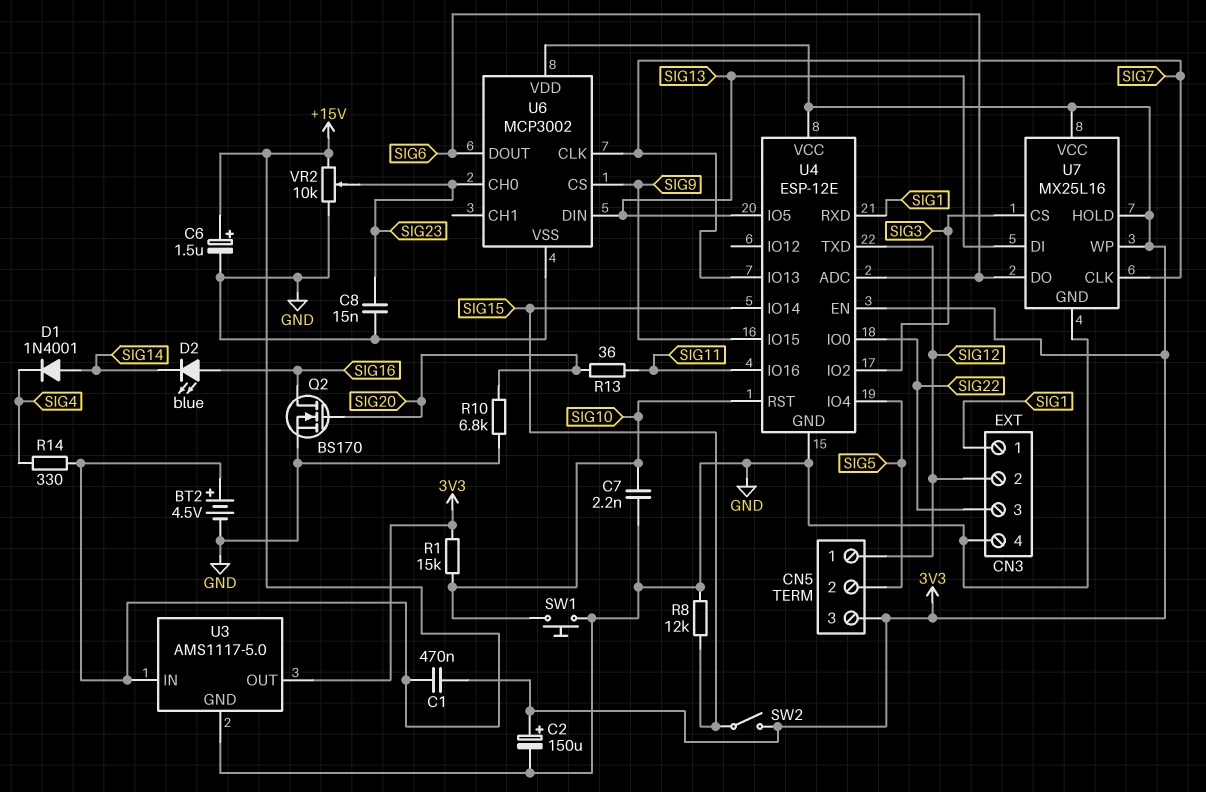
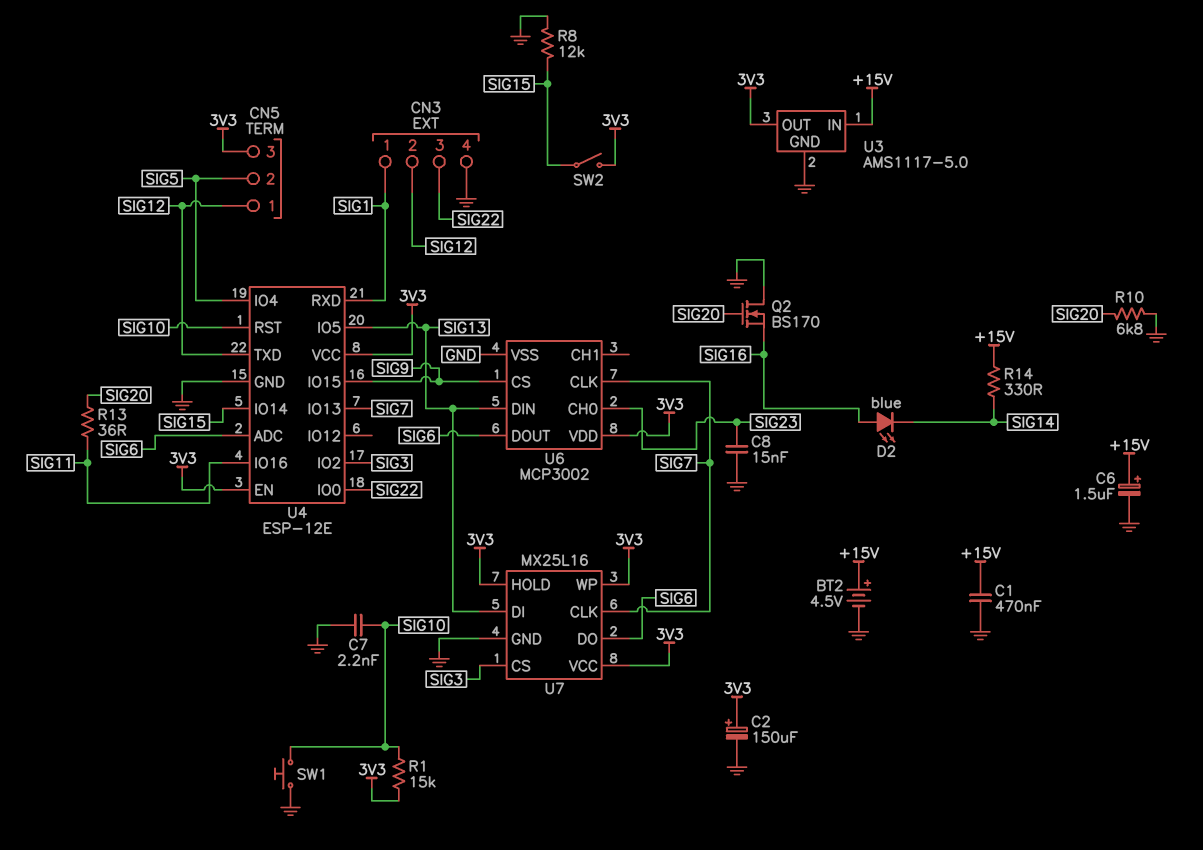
C1: 470nF (+15V, 3V3) -> 470nF (+15V, GND)
D1: diode 1N4001 (A SIG14, K SIG4) -> none
Q2: NMOS BS170 (G SIG20, D SIG16, S GND) -> NMOS BS170 (G SIG20, D GND, S SIG16)
R14: 330 (+15V, SIG4) -> 330 (+15V, SIG14)
VR2: 10k (+15V, GND, wiper SIG23) -> none

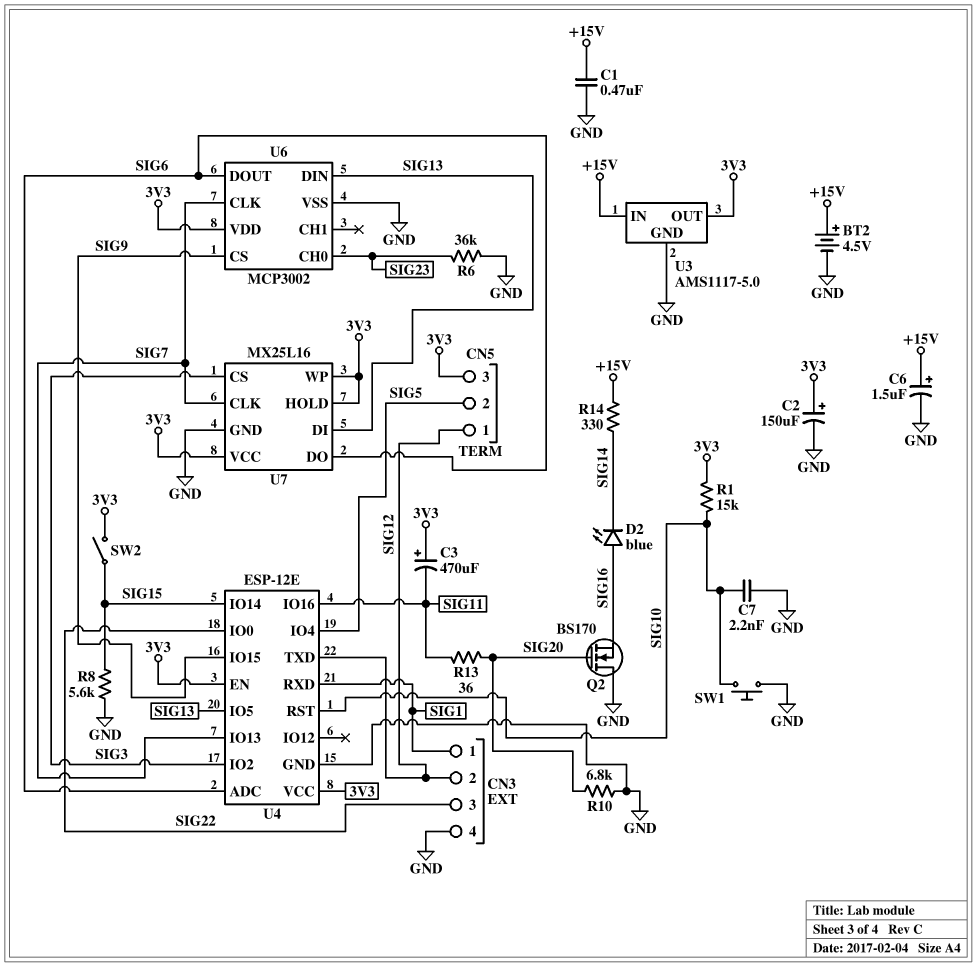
C3: none -> 470uF (plus 3V3, minus SIG11)
C8: 15nF (GND, SIG23) -> none
R6: none -> 36k (GND, SIG23)
R8: 12k (GND, SIG15) -> 5.6k (GND, SIG15)

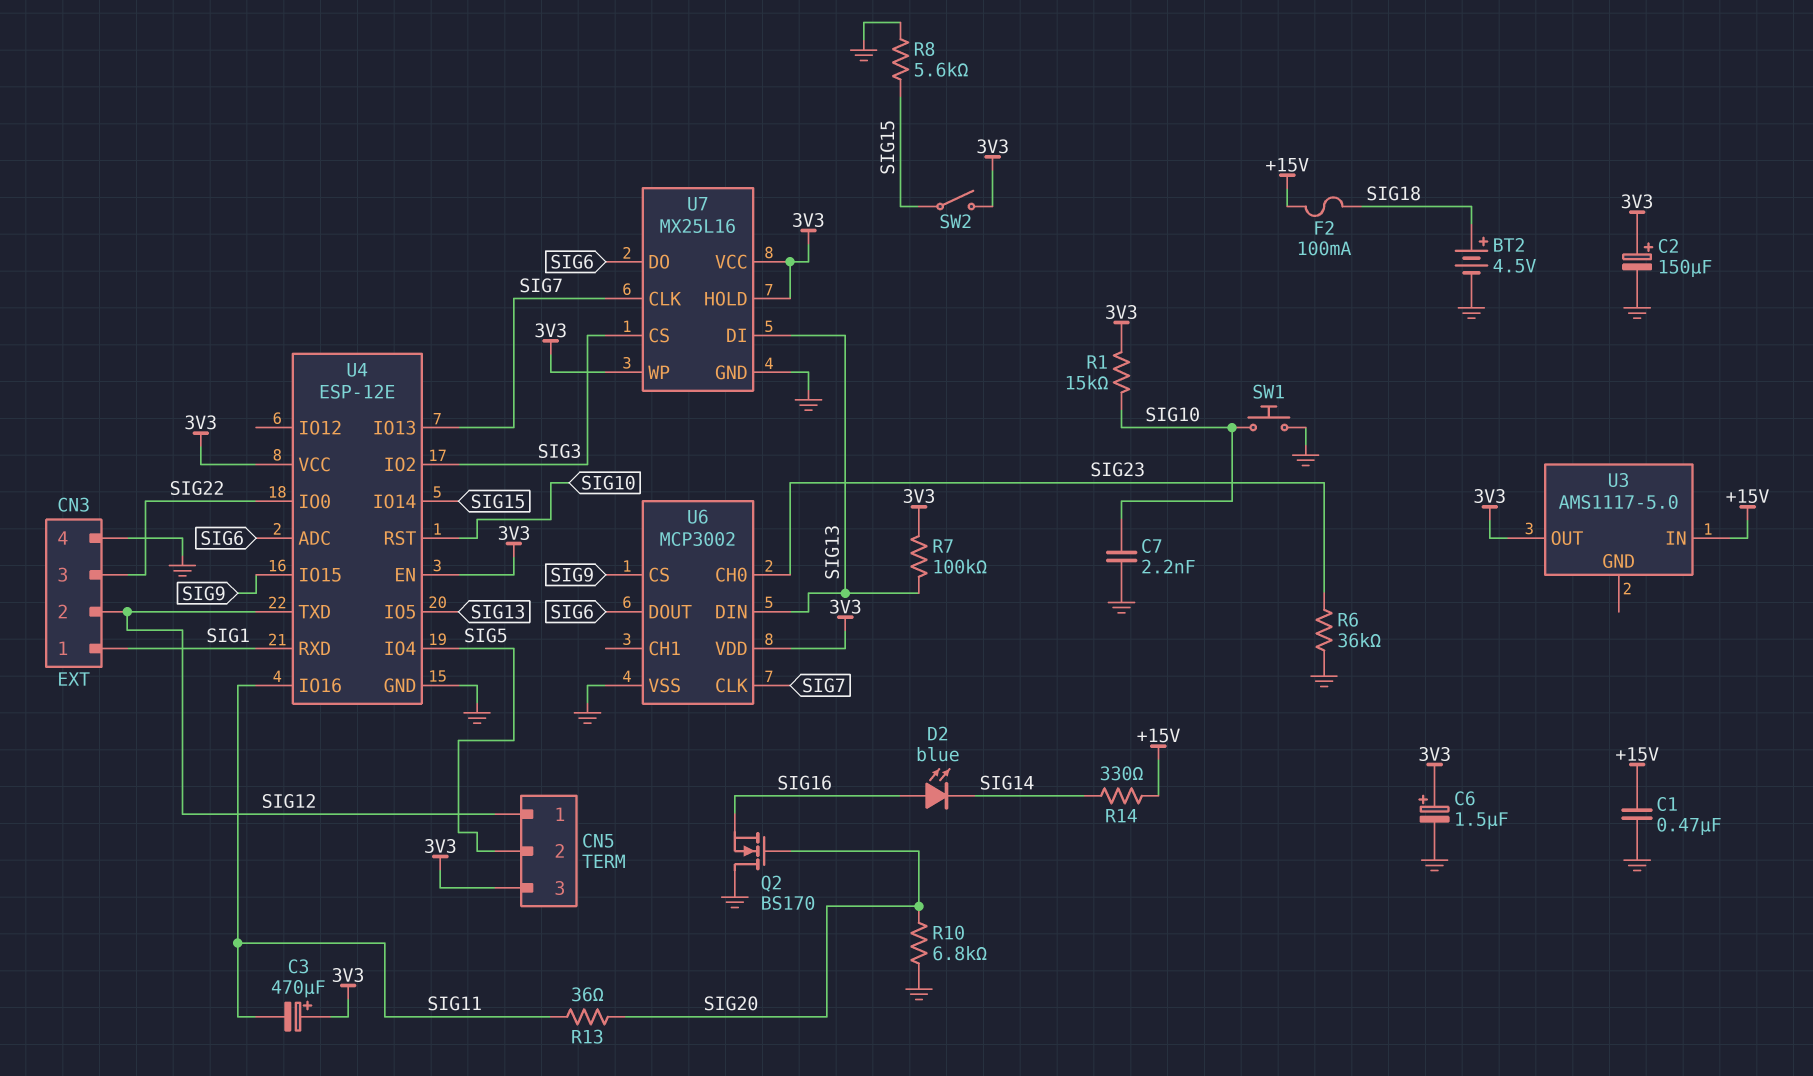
BT2: 4.5V (plus +15V, minus GND) -> 4.5V (plus SIG18, minus GND)
C6: 1.5uF (plus +15V, minus GND) -> 1.5uF (plus 3V3, minus GND)
F2: none -> 100mA (+15V, SIG18)
R7: none -> 100k (3V3, SIG13)
U3 pin GND: GND -> none

